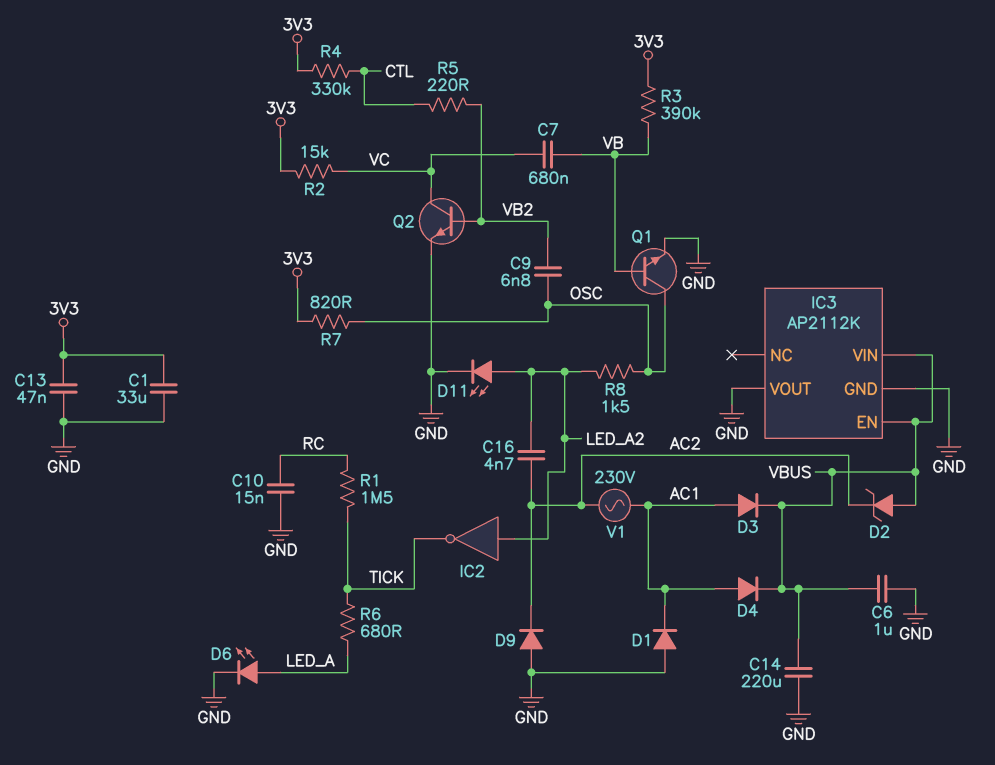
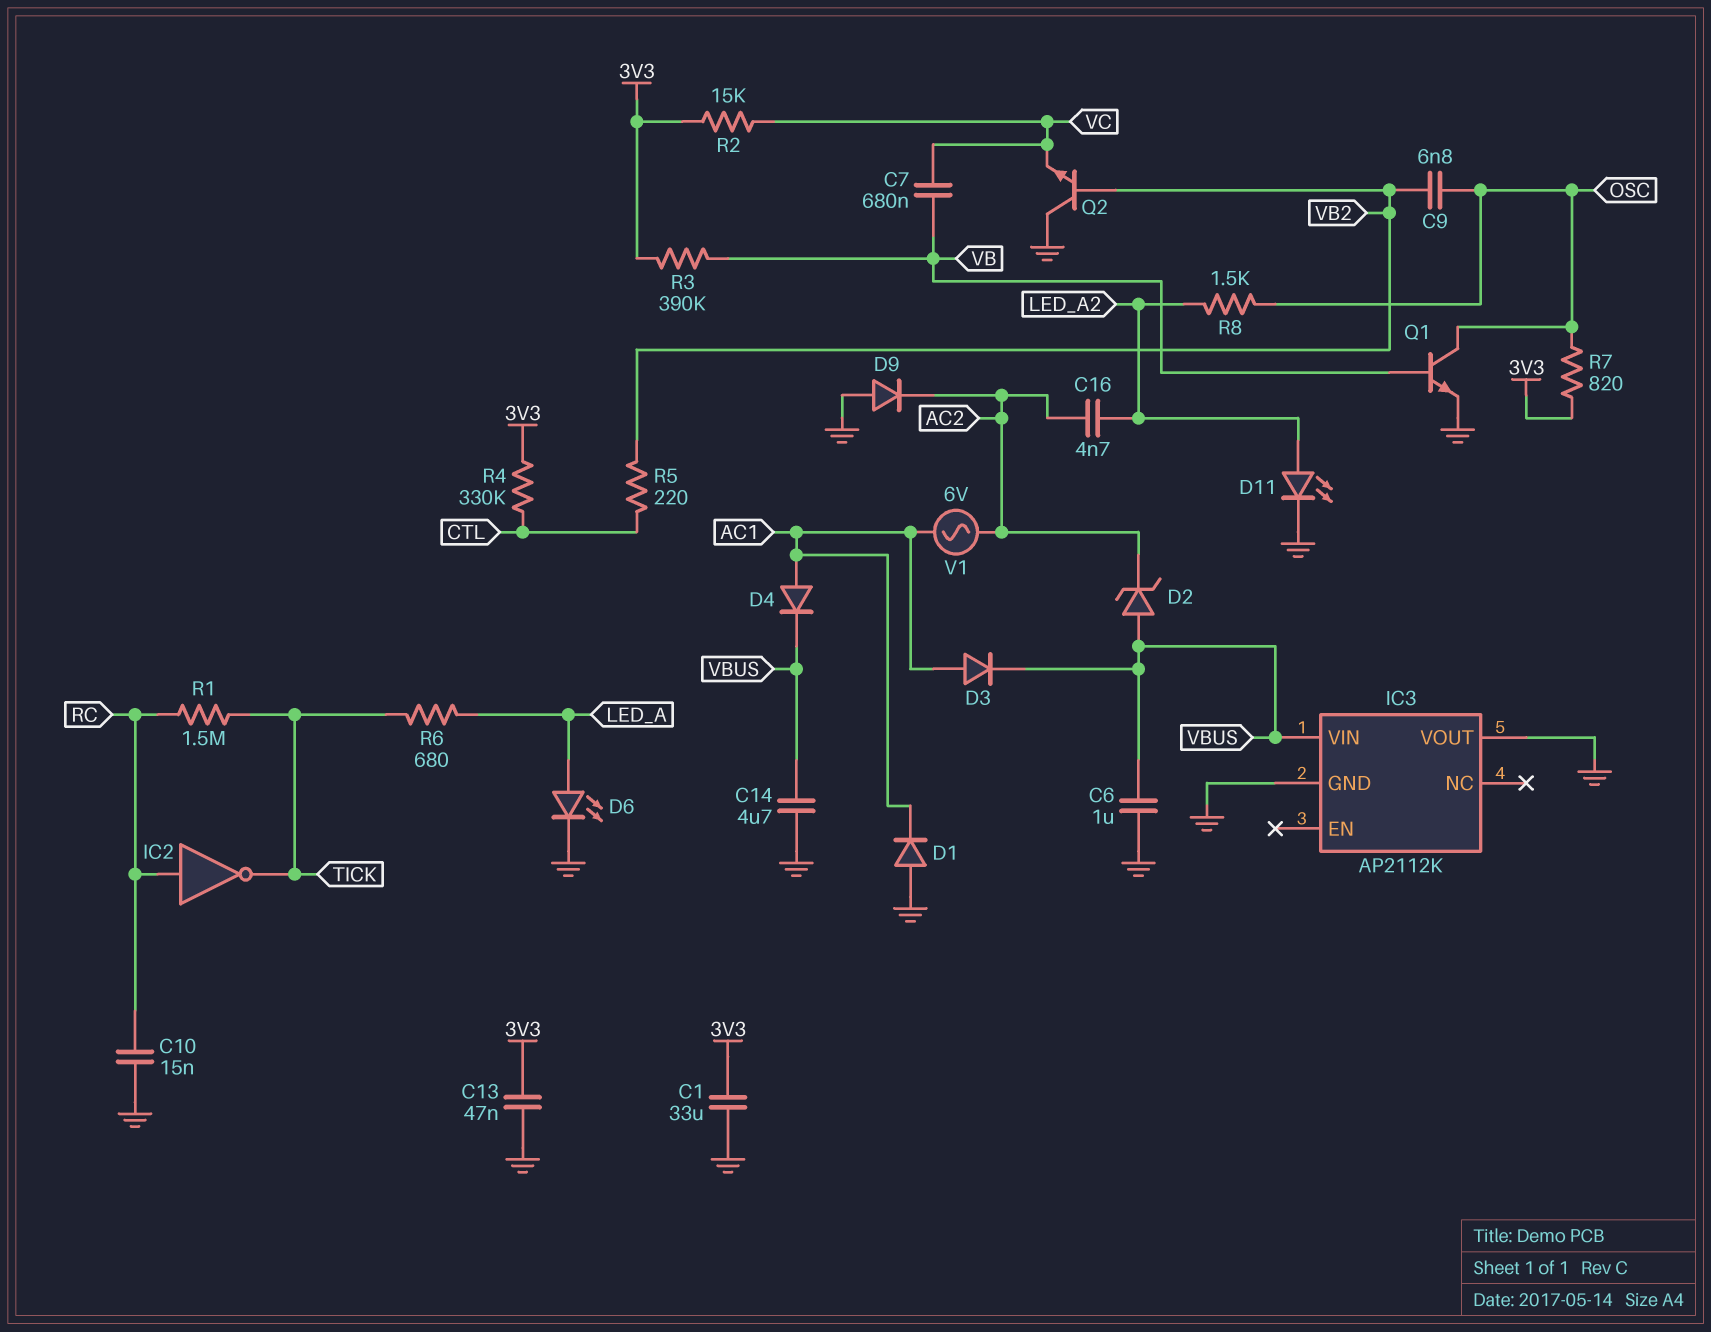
C14: 220uF (GND, VBUS) -> 4.7uF (GND, VBUS)
IC2: NOT (in LED_A2, out TICK) -> NOT (in RC, out TICK)
IC3 pin EN: VBUS -> none
Q2: NPN (B VB2, C VC, E GND) -> NPN (B VB2, C GND, E VC)
V1: AC 230V (AC1, AC2) -> AC 6V (AC1, AC2)

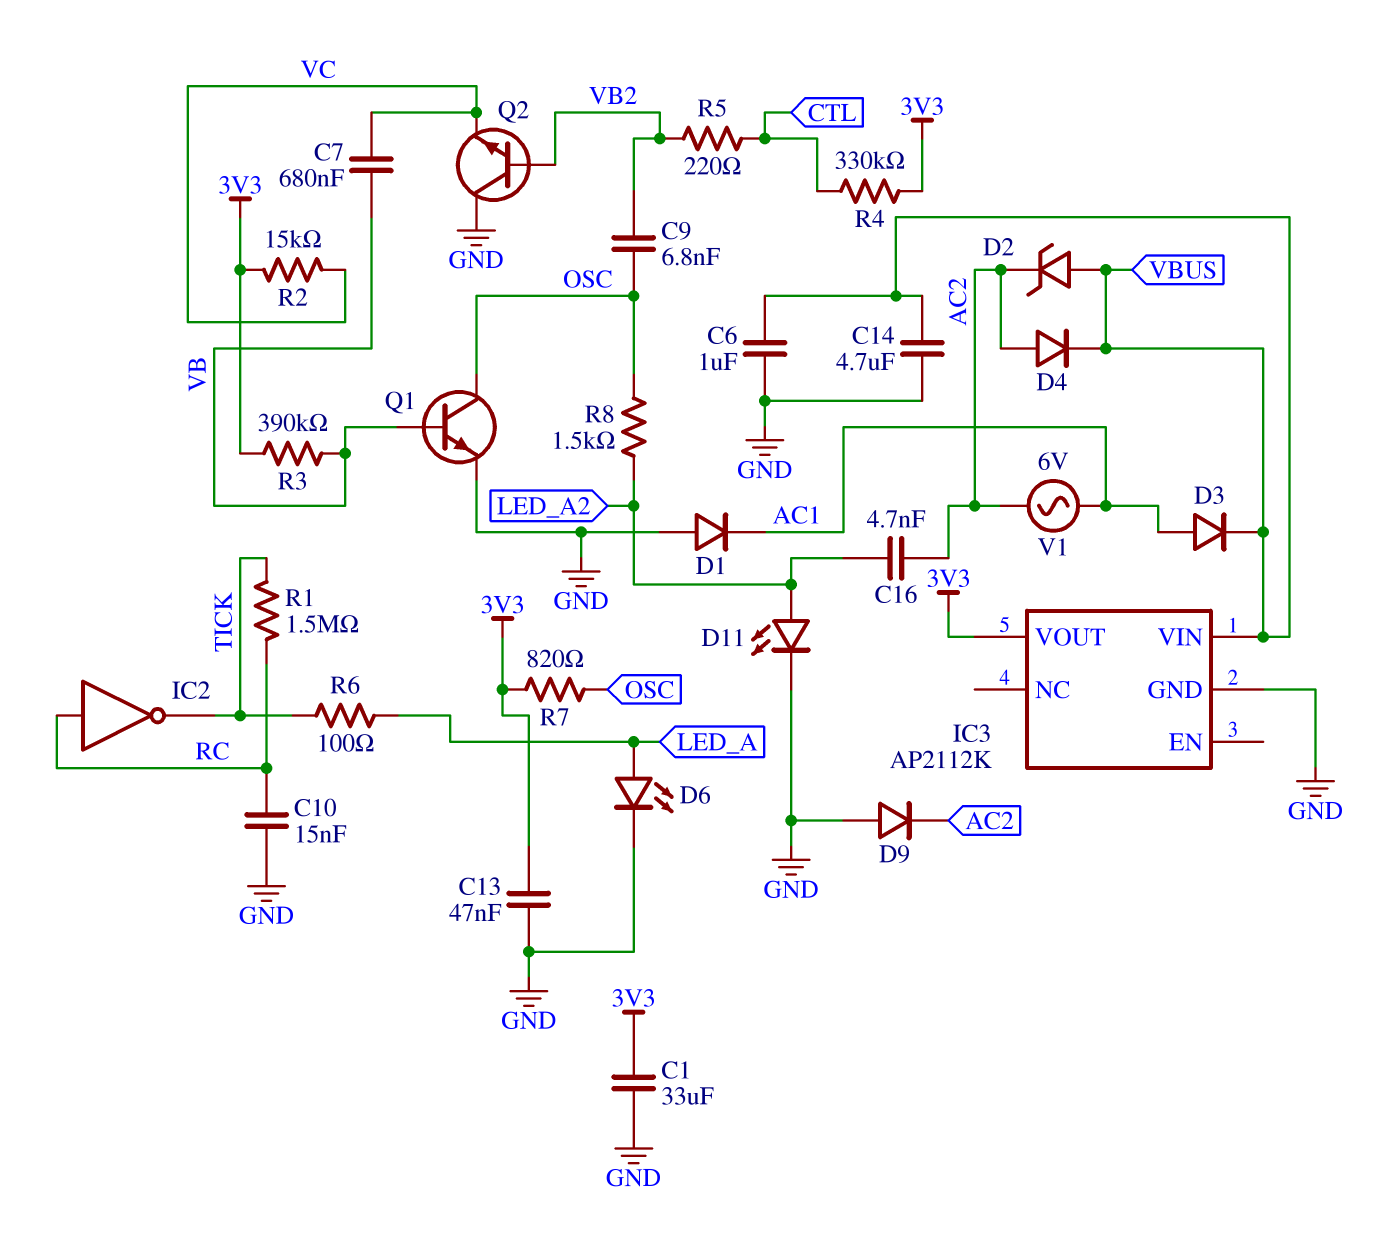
D4: diode (A AC1, K VBUS) -> diode (A AC2, K VBUS)
IC3 pin VOUT: GND -> 3V3
R6: 680 (LED_A, TICK) -> 100 (LED_A, TICK)

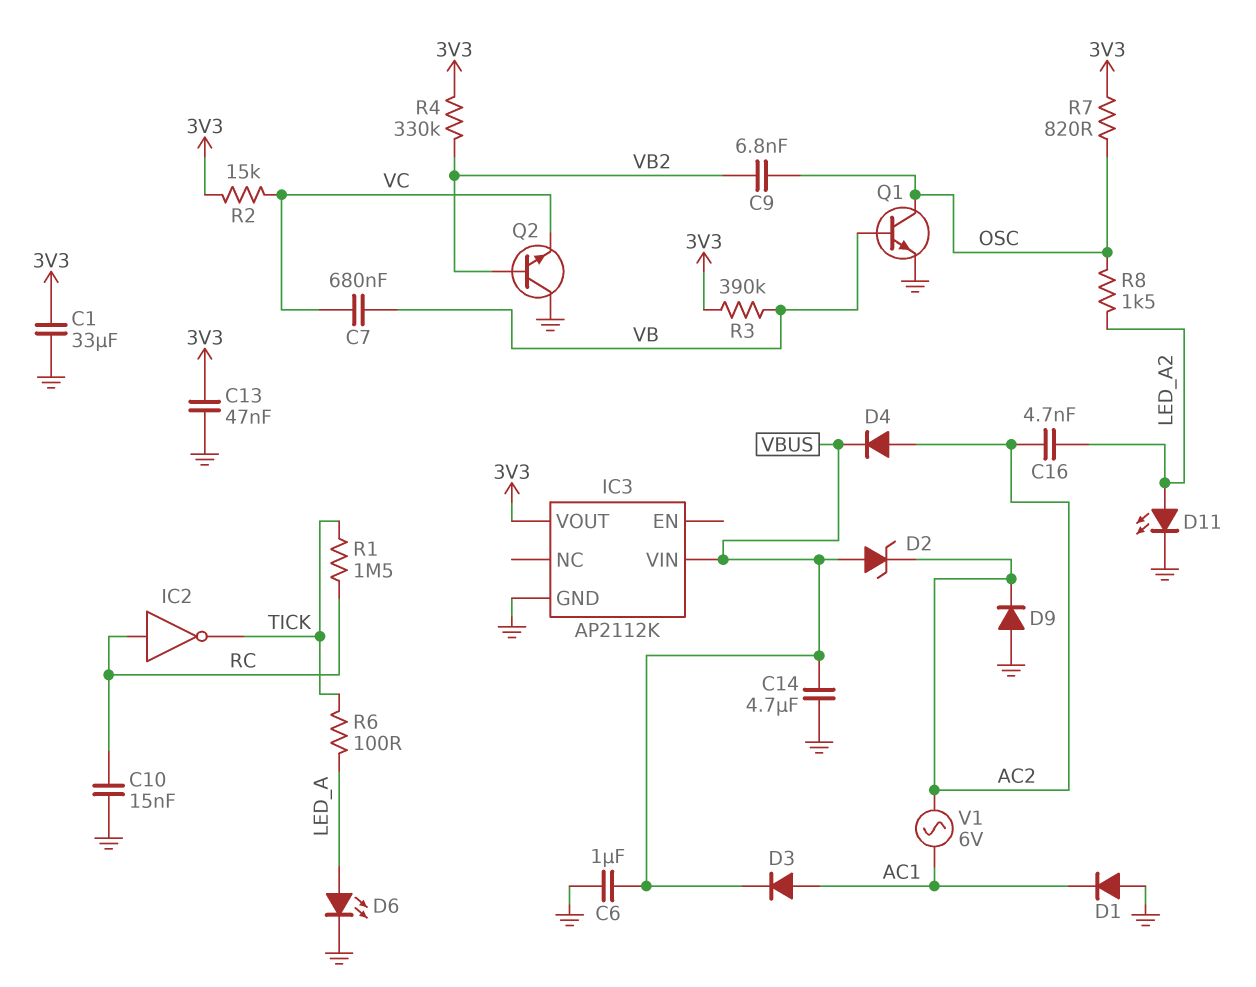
R4: 330k (3V3, CTL) -> 330k (3V3, VB2)
R5: 220 (CTL, VB2) -> none

